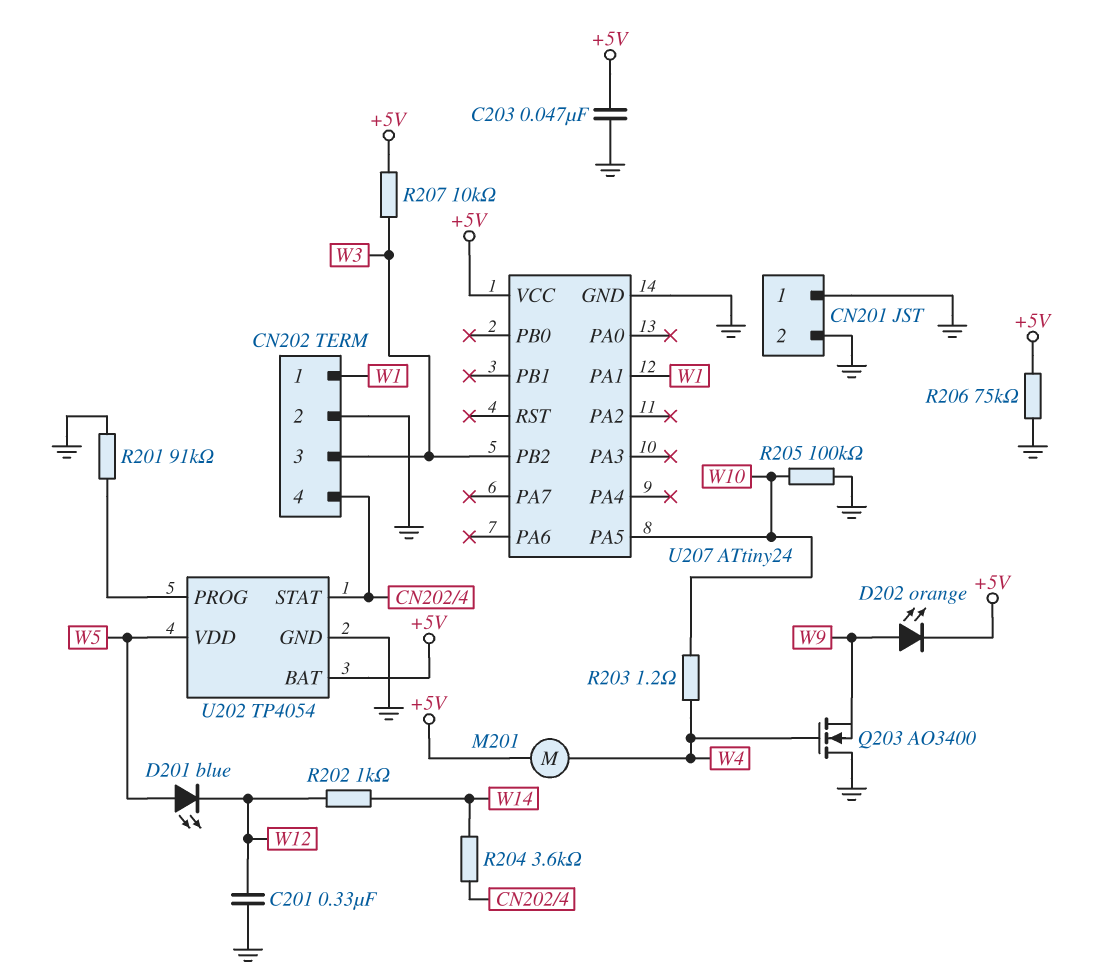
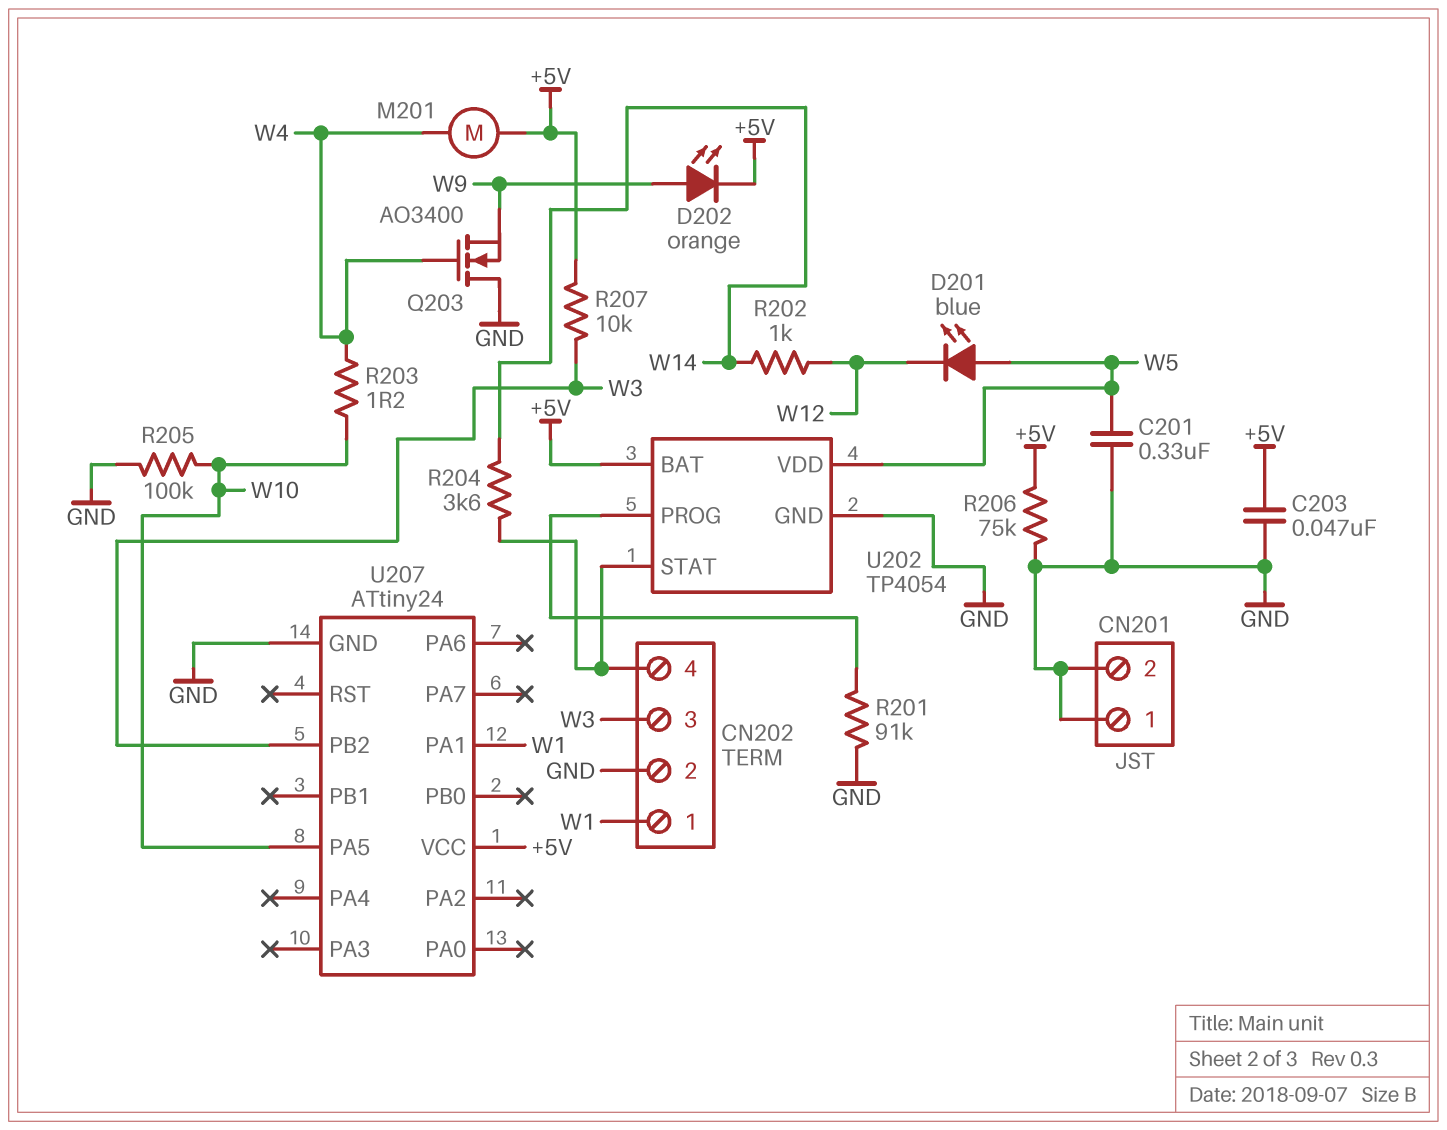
C201: 330nF (GND, W12) -> 330nF (GND, W5)

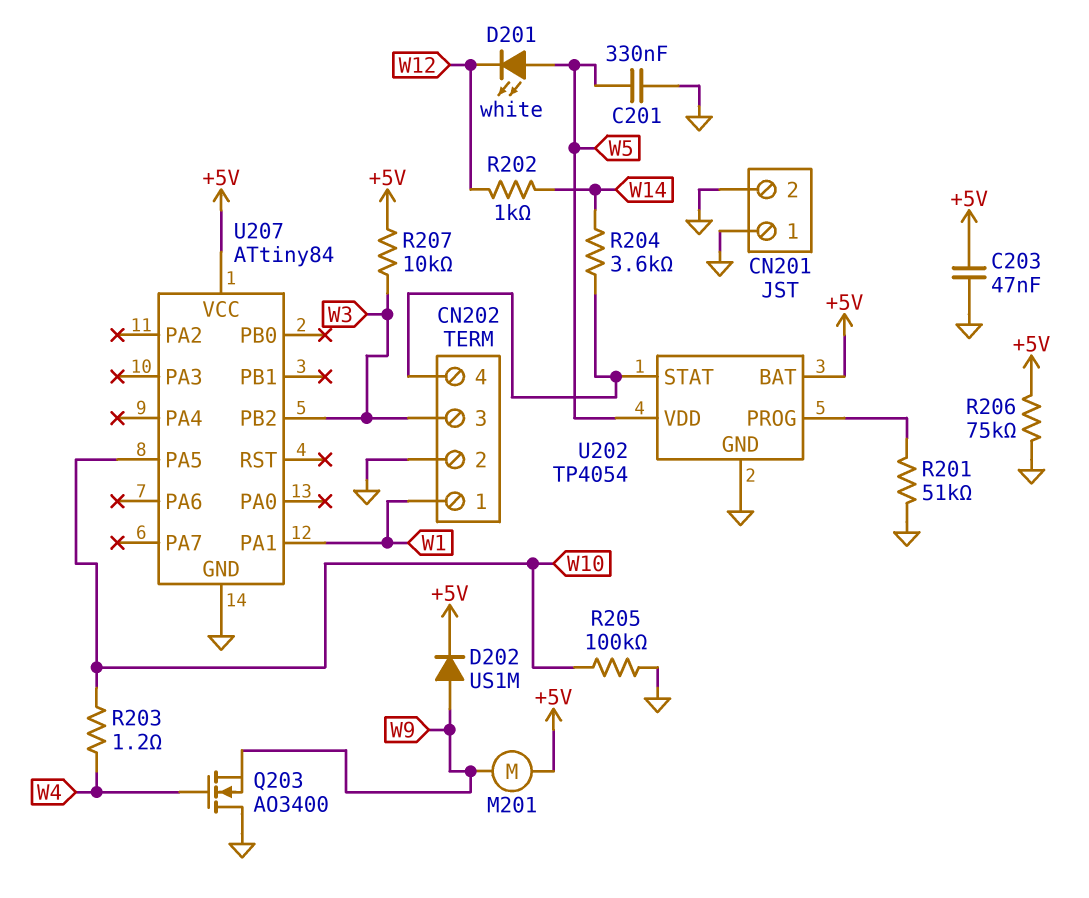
D201: LED blue (A W5, K W12) -> LED white (A W5, K W12)
D202: LED orange (A W9, K +5V) -> diode US1M (A W9, K +5V)
M201: motor (+5V, W4) -> motor (+5V, W9)
R201: 91k (GND, U202/PROG) -> 51k (GND, U202/PROG)
U207: ATtiny24 -> ATtiny84

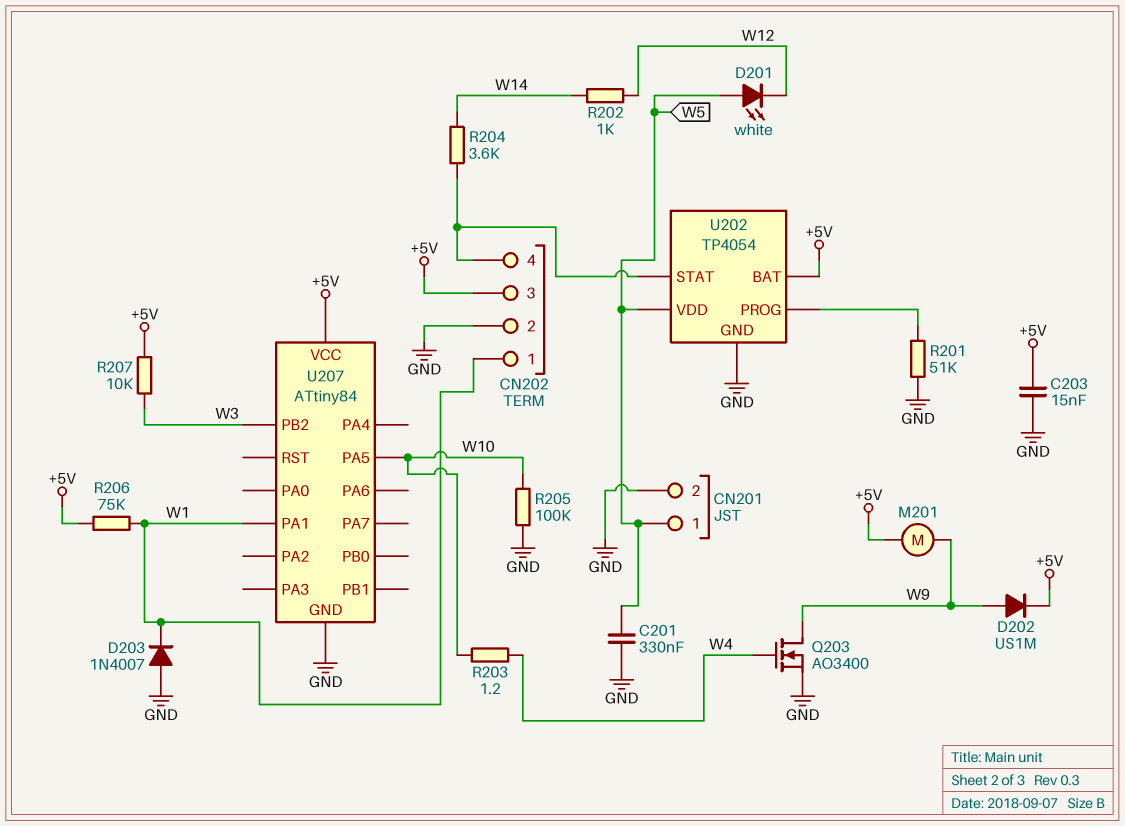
C203: 47nF (+5V, GND) -> 15nF (+5V, GND)
CN201 pin 1: GND -> W5
CN202 pin 3: W3 -> +5V
D203: none -> diode 1N4007 (A GND, K W1)
Q203: NMOS AO3400 (G W4, D GND, S W9) -> NMOS AO3400 (G W4, D W9, S GND)
R206: 75k (+5V, GND) -> 75k (+5V, W1)

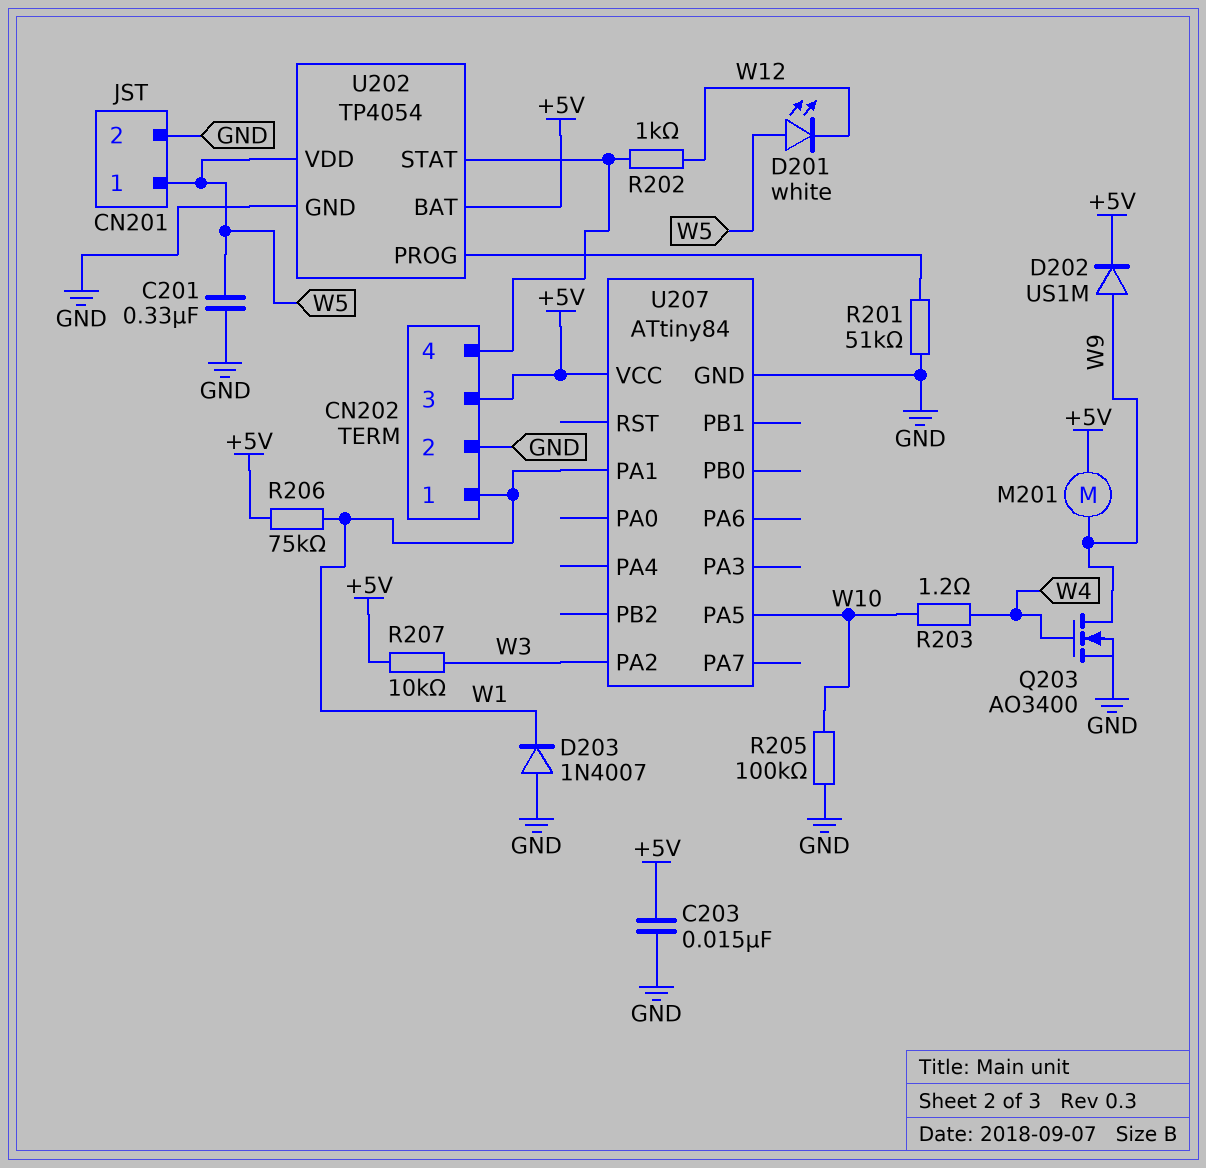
R202: 1k (W12, W14) -> 1k (CN202/4, W12)
R204: 3.6k (CN202/4, W14) -> none
U207 pin PA2: none -> W3
U207 pin PB2: W3 -> none

